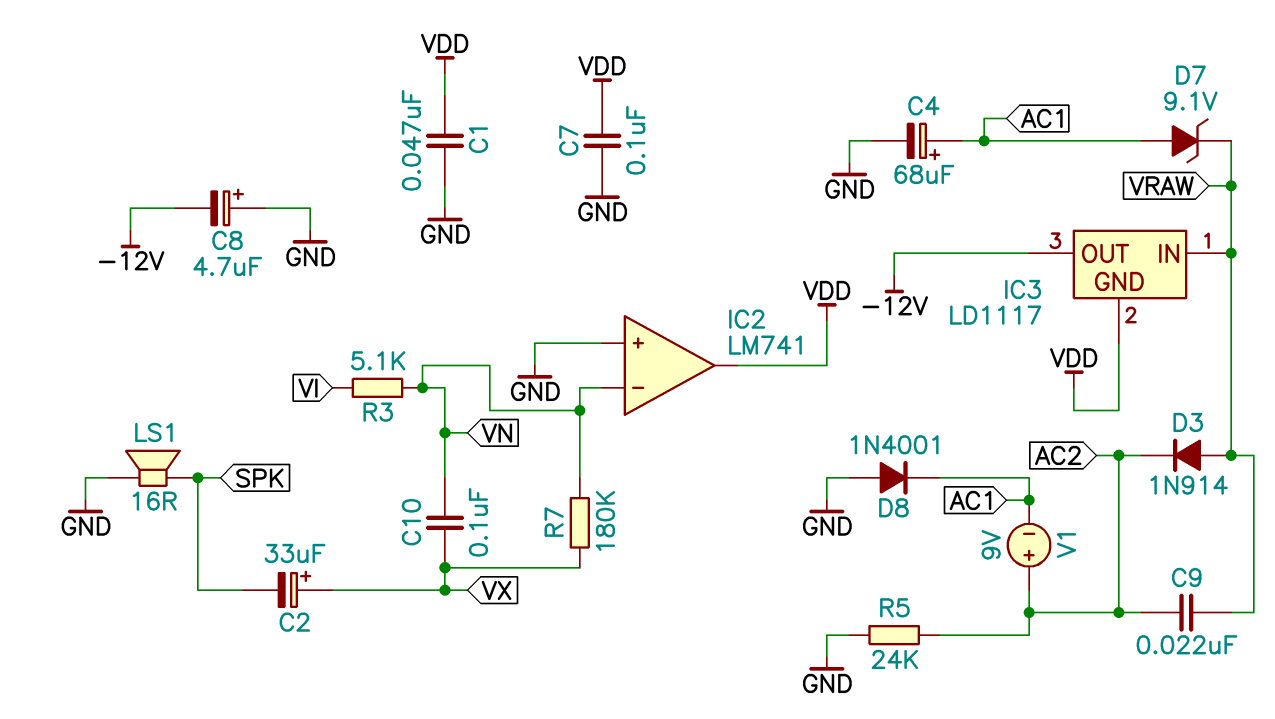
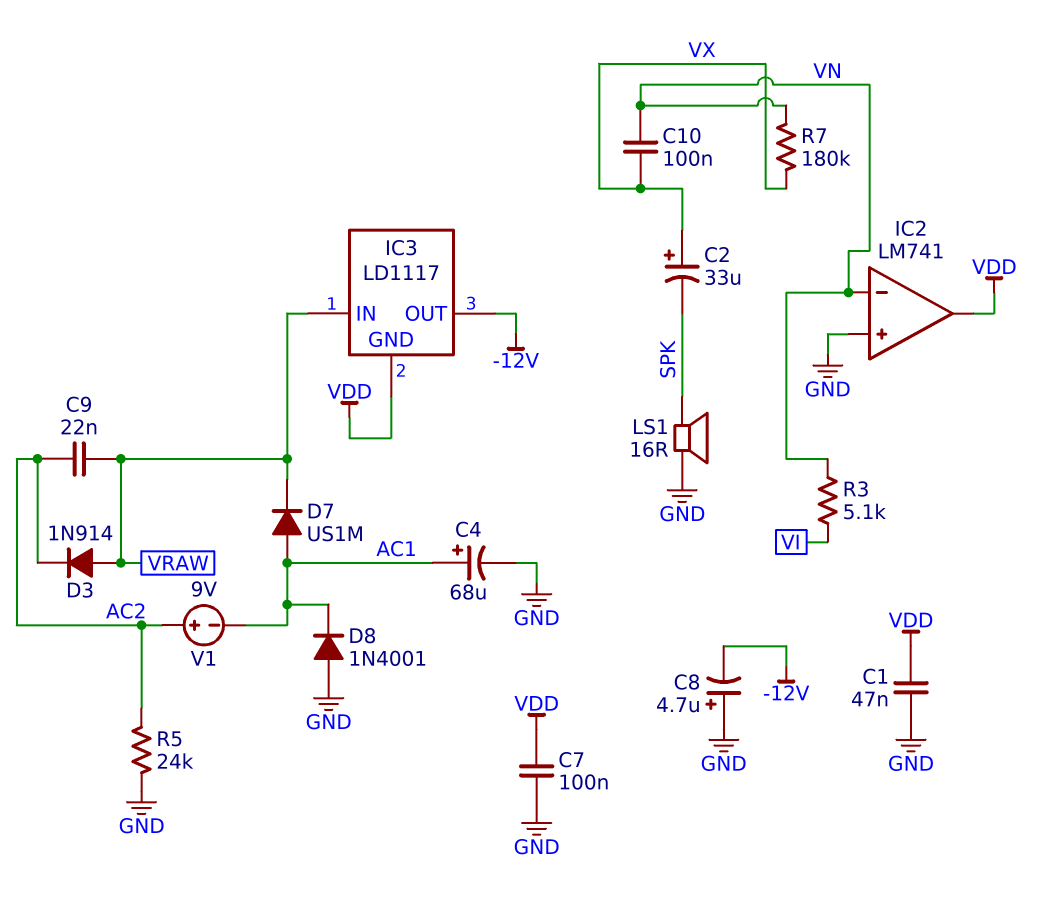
D7: zener 9.1V (A AC1, K VRAW) -> diode US1M (A AC1, K VRAW)

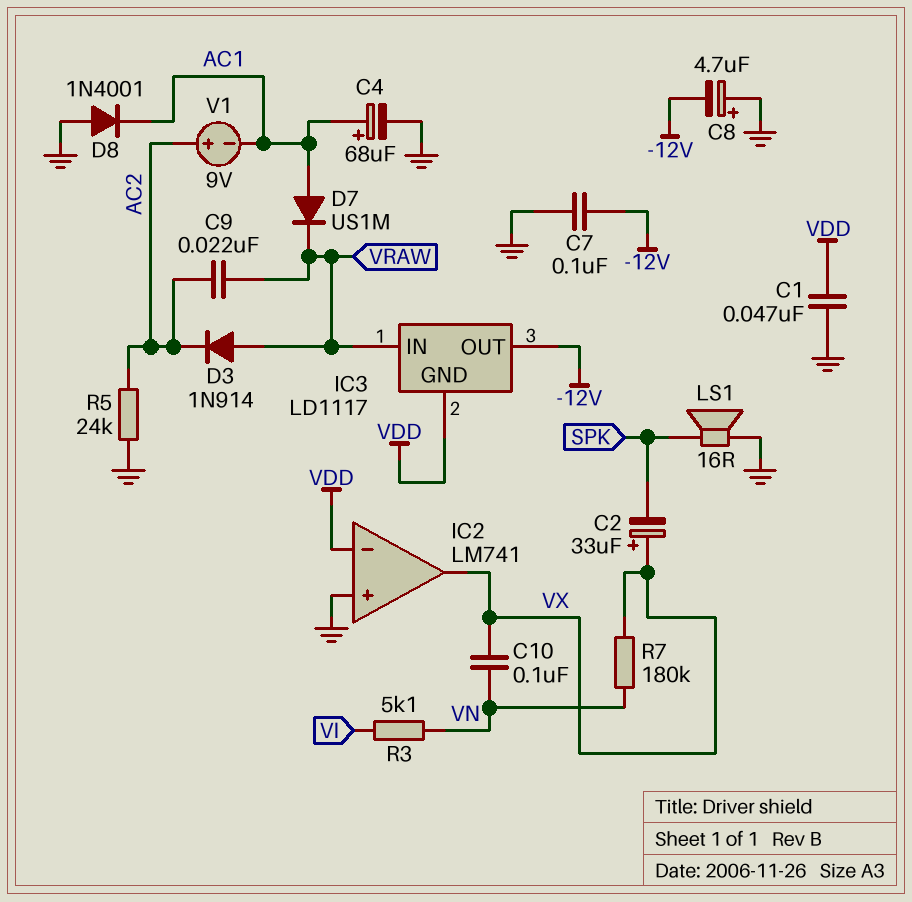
C7: 100nF (GND, VDD) -> 100nF (-12V, GND)
IC2 pin in-: VN -> VDD
IC2 pin out: VDD -> VX

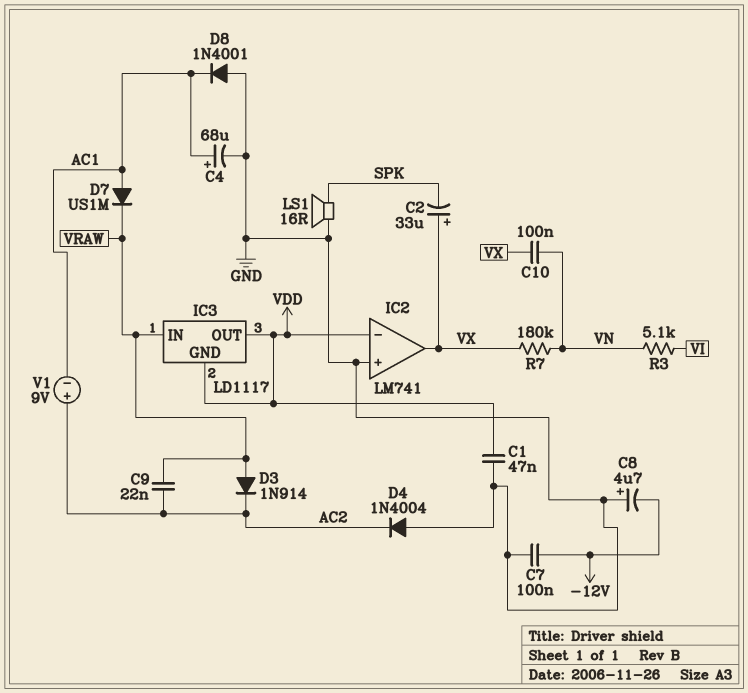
D4: none -> diode 1N4004 (A GND, K AC2)
IC3 pin OUT: -12V -> VDD
R5: 24k (AC2, GND) -> none

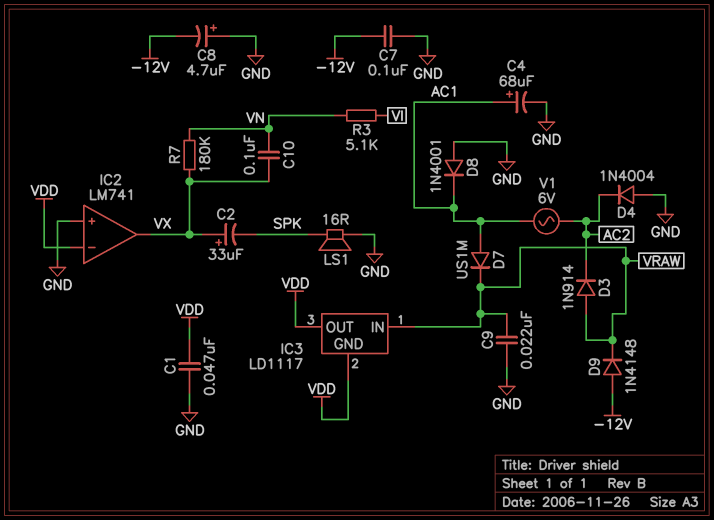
C9: 22nF (AC2, VRAW) -> 22nF (GND, VRAW)
D9: none -> diode 1N4148 (A -12V, K VRAW)
V1: 9V (plus AC2, minus AC1) -> AC 6V (AC1, AC2)

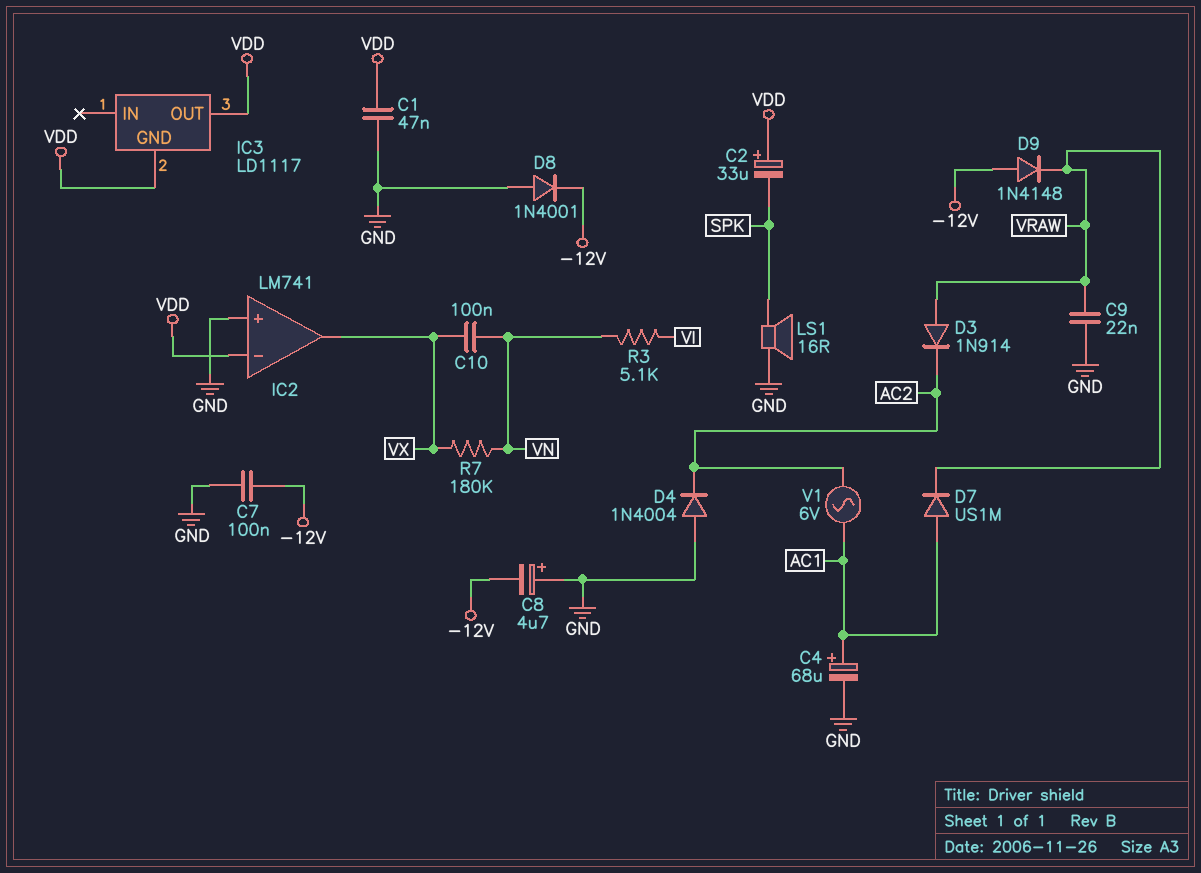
C2: 33uF (plus VX, minus SPK) -> 33uF (plus VDD, minus SPK)
D8: diode 1N4001 (A GND, K AC1) -> diode 1N4001 (A GND, K -12V)
IC3 pin IN: VRAW -> none

